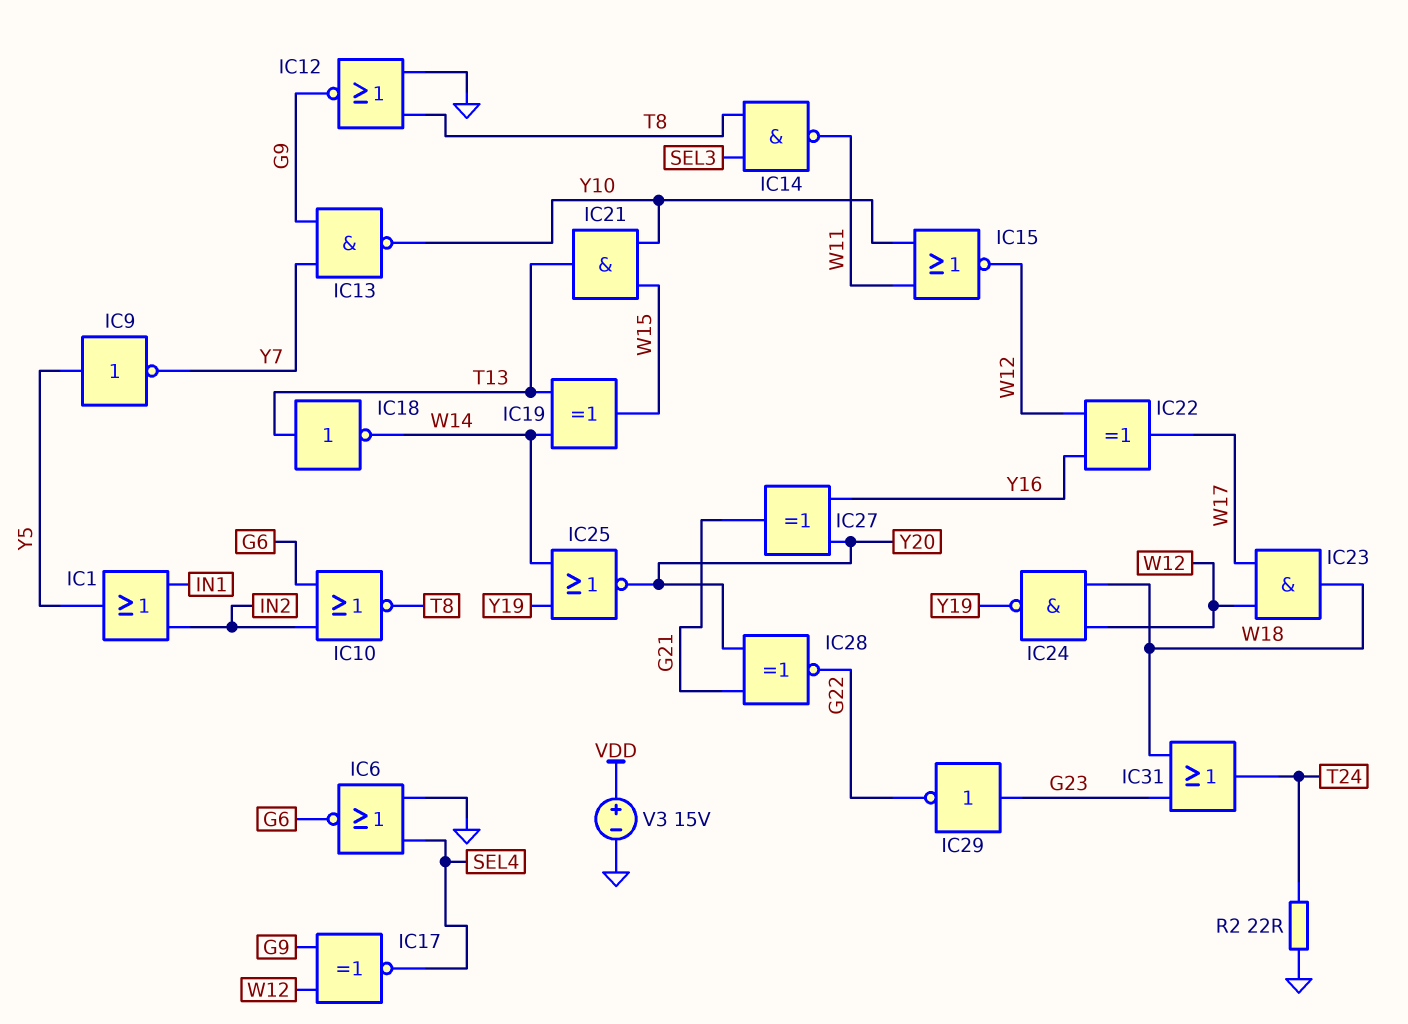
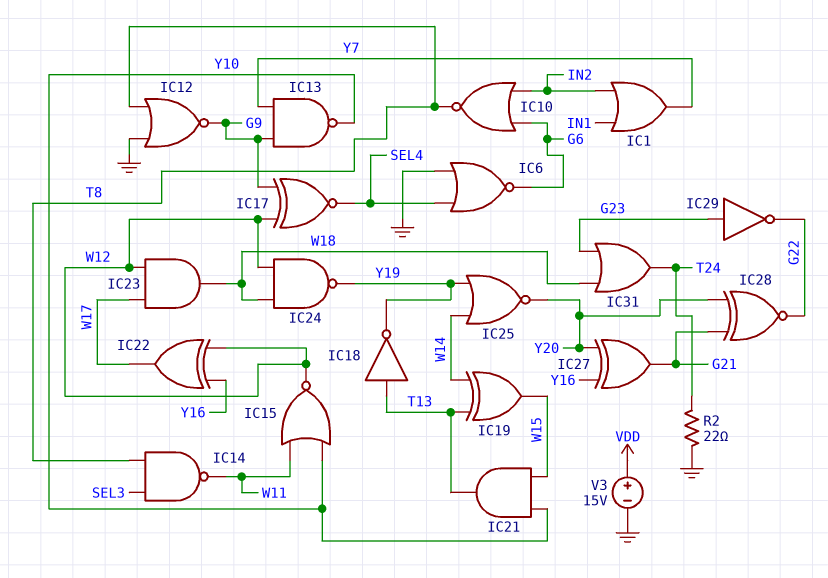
IC1: OR (in IN1, in IN2, out Y5) -> OR (in IN1, in IN2, out Y7)
IC9: NOT (in Y5, out Y7) -> none
IC18: NOT (in T13, out W14) -> NOT (in T13, out Y19)

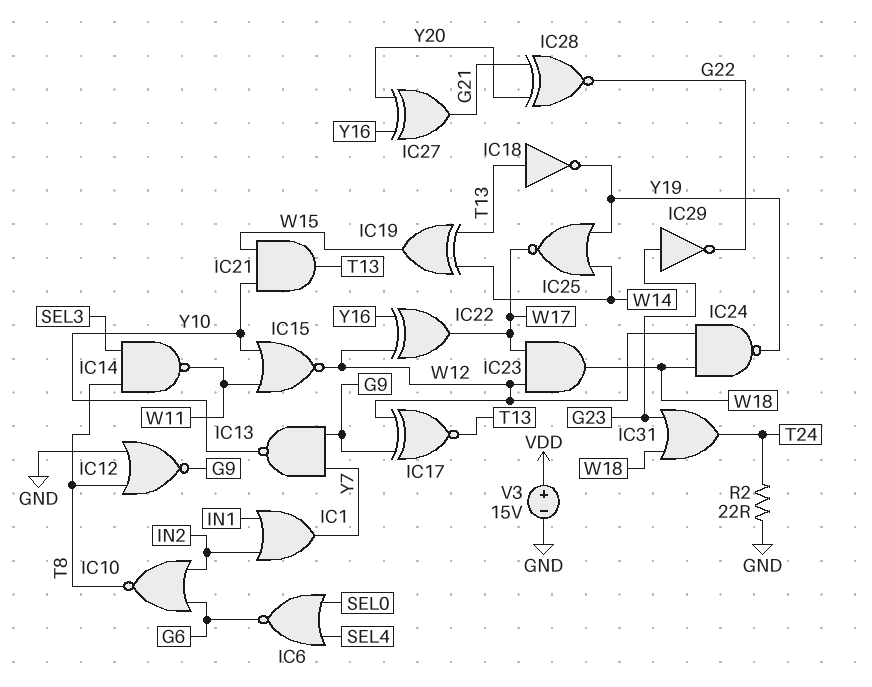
IC6: NOR (in GND, in SEL4, out G6) -> NOR (in SEL0, in SEL4, out G6)
IC17: XNOR (in G9, in W12, out SEL4) -> XNOR (in G9, in W12, out T13)
IC25: NOR (in W14, in Y19, out Y20) -> NOR (in W14, in Y19, out W17)

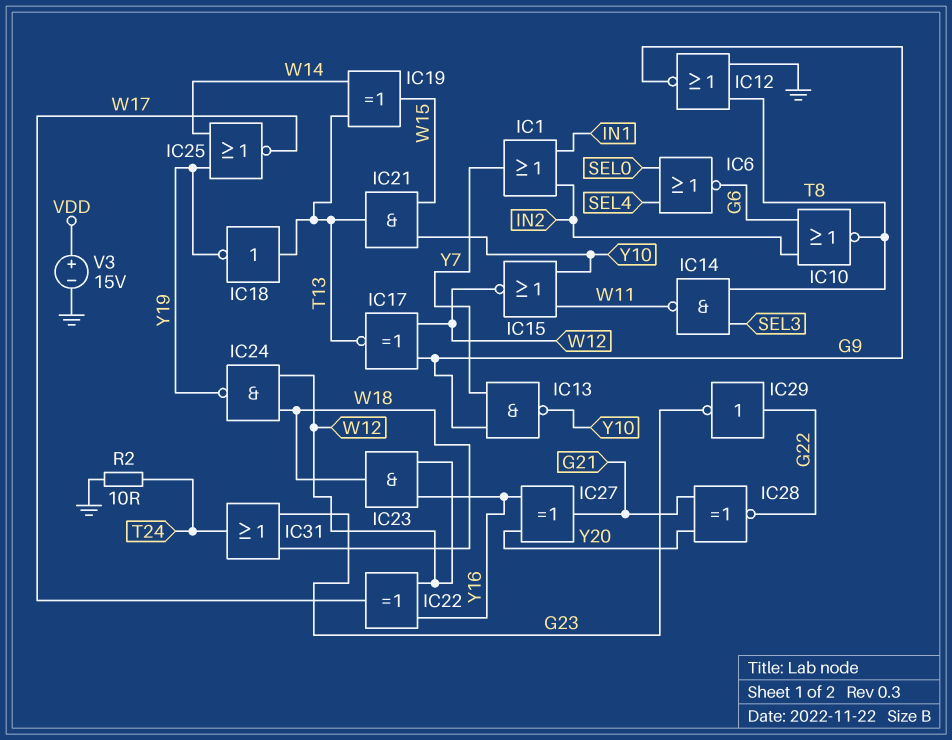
IC23: AND (in W12, in W17, out W18) -> AND (in W12, in Y16, out W18)
IC29: NOT (in G23, out G22) -> NOT (in G22, out G23)
R2: 22 (GND, T24) -> 10 (GND, T24)

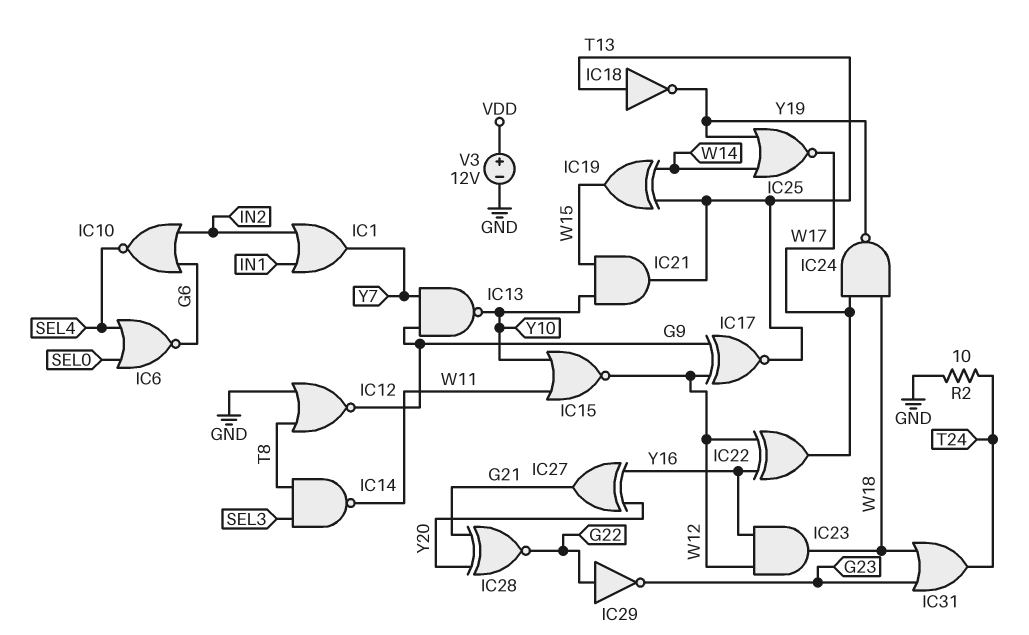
IC10: NOR (in G6, in IN2, out T8) -> NOR (in G6, in IN2, out SEL4)
IC24: NAND (in W12, in W18, out Y19) -> NAND (in W17, in W18, out Y19)
V3: 15V (plus VDD, minus GND) -> 12V (plus VDD, minus GND)

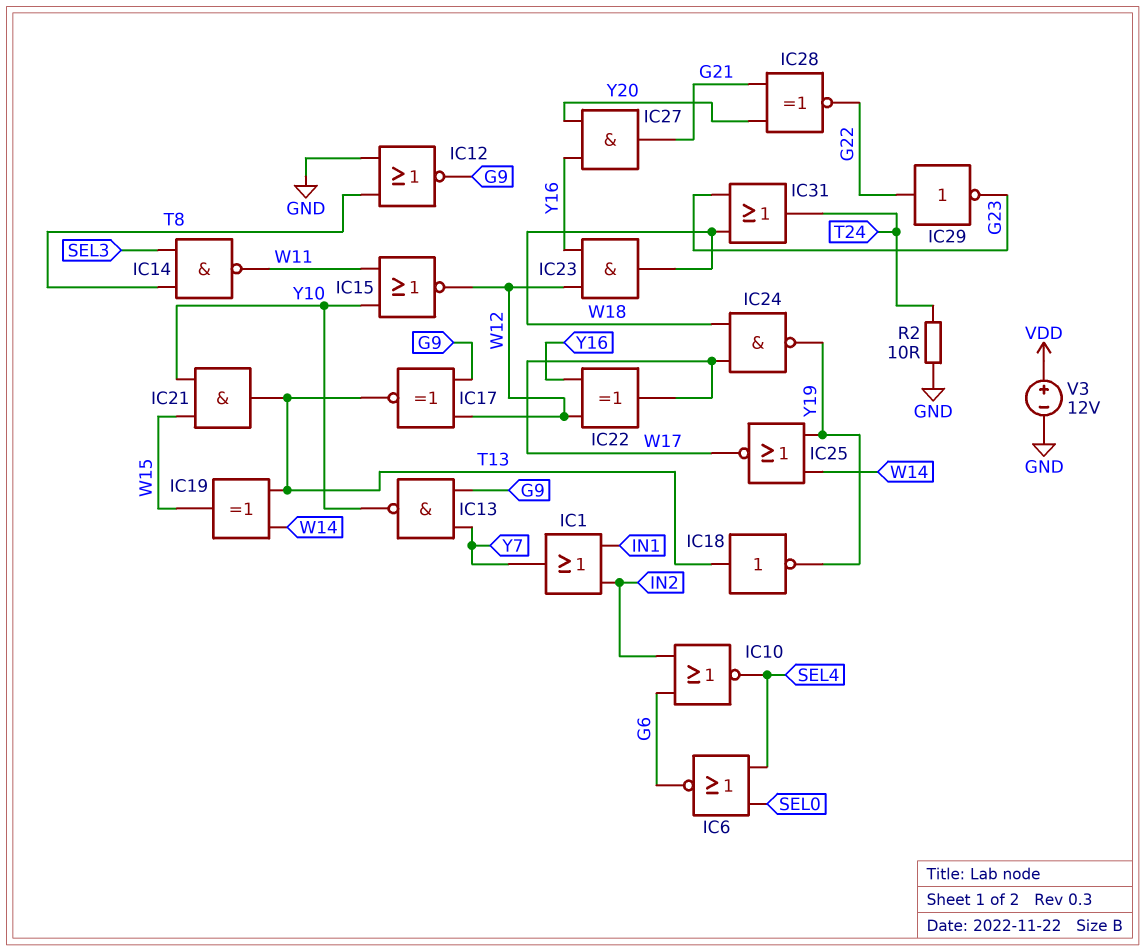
IC27: XOR (in Y16, in Y20, out G21) -> AND (in Y16, in Y20, out G21)

